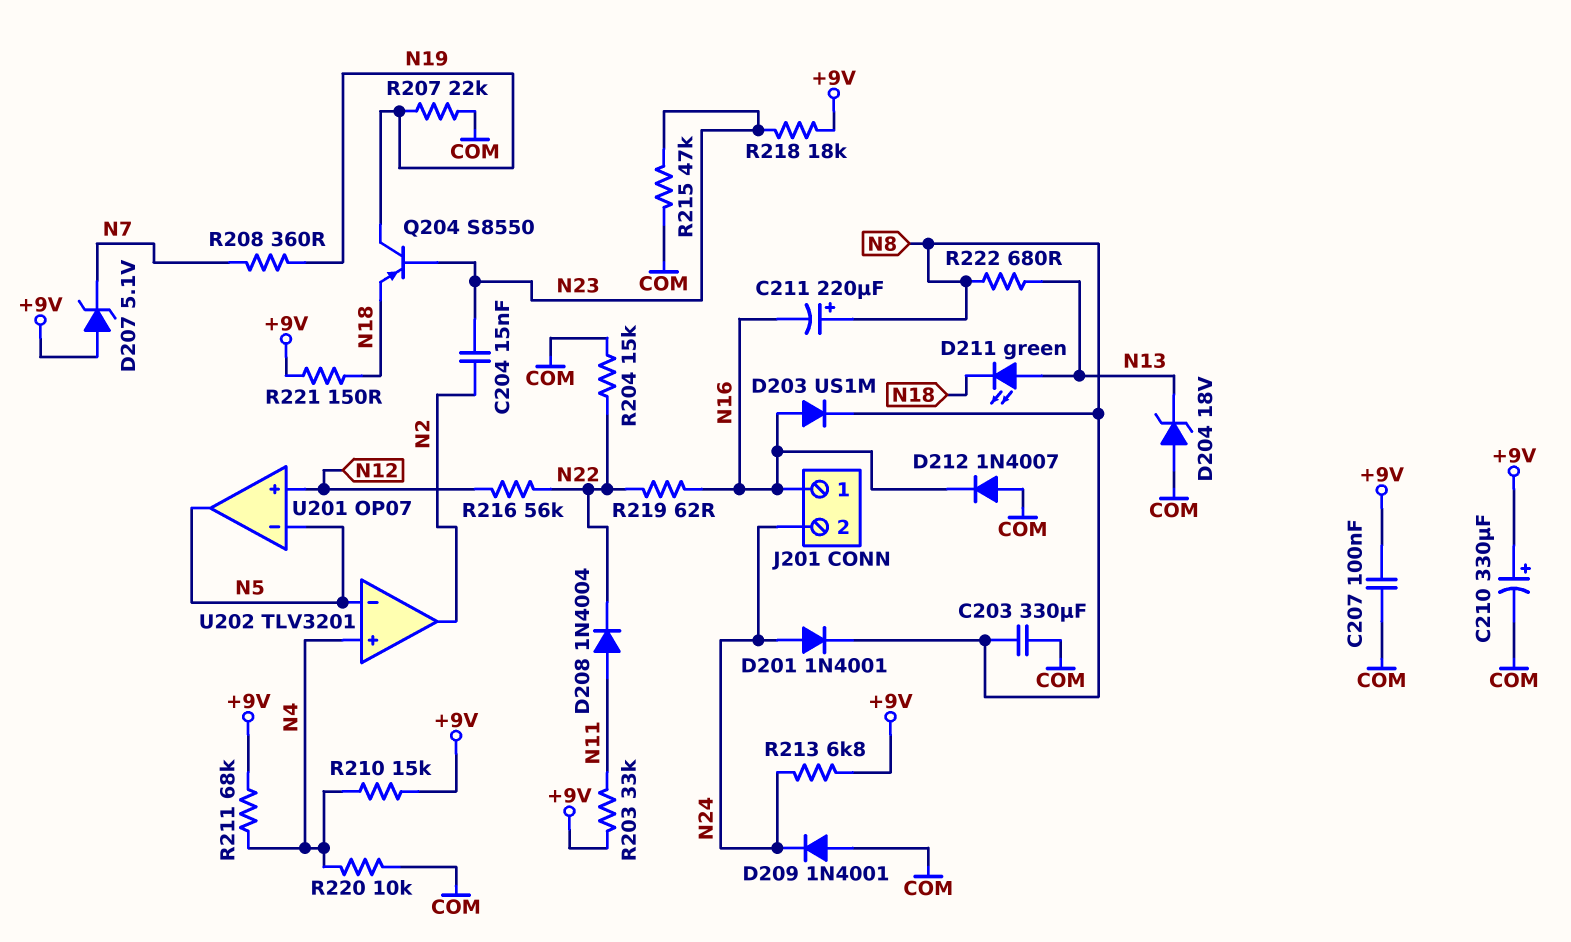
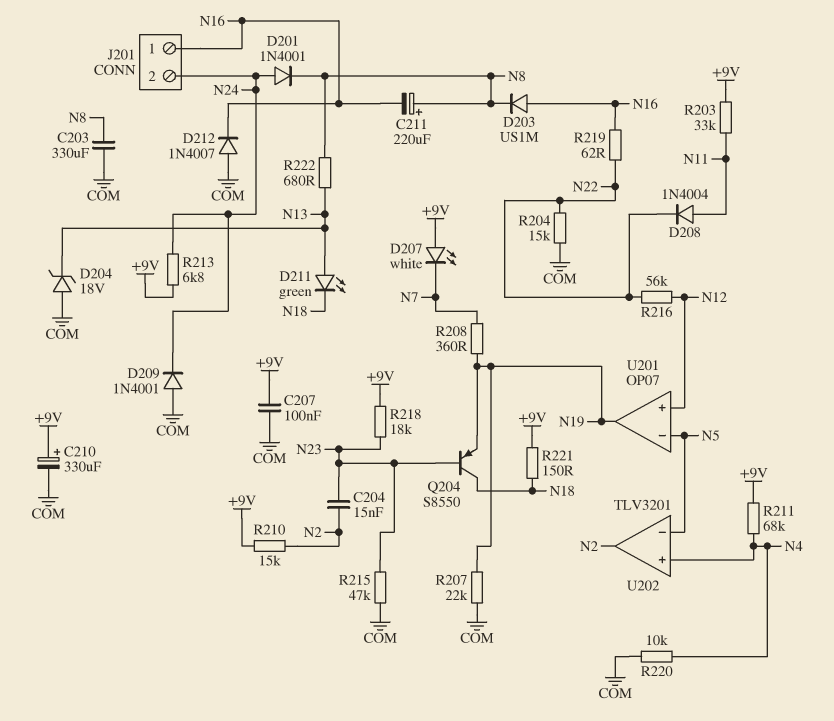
D207: zener 5.1V (A +9V, K N7) -> LED white (A +9V, K N7)
Q204: PNP S8550 (B N23, C N19, E N18) -> PNP S8550 (B N23, C N18, E N19)
R210: 15k (+9V, N4) -> 15k (+9V, N2)
U201 pin out: N5 -> N19

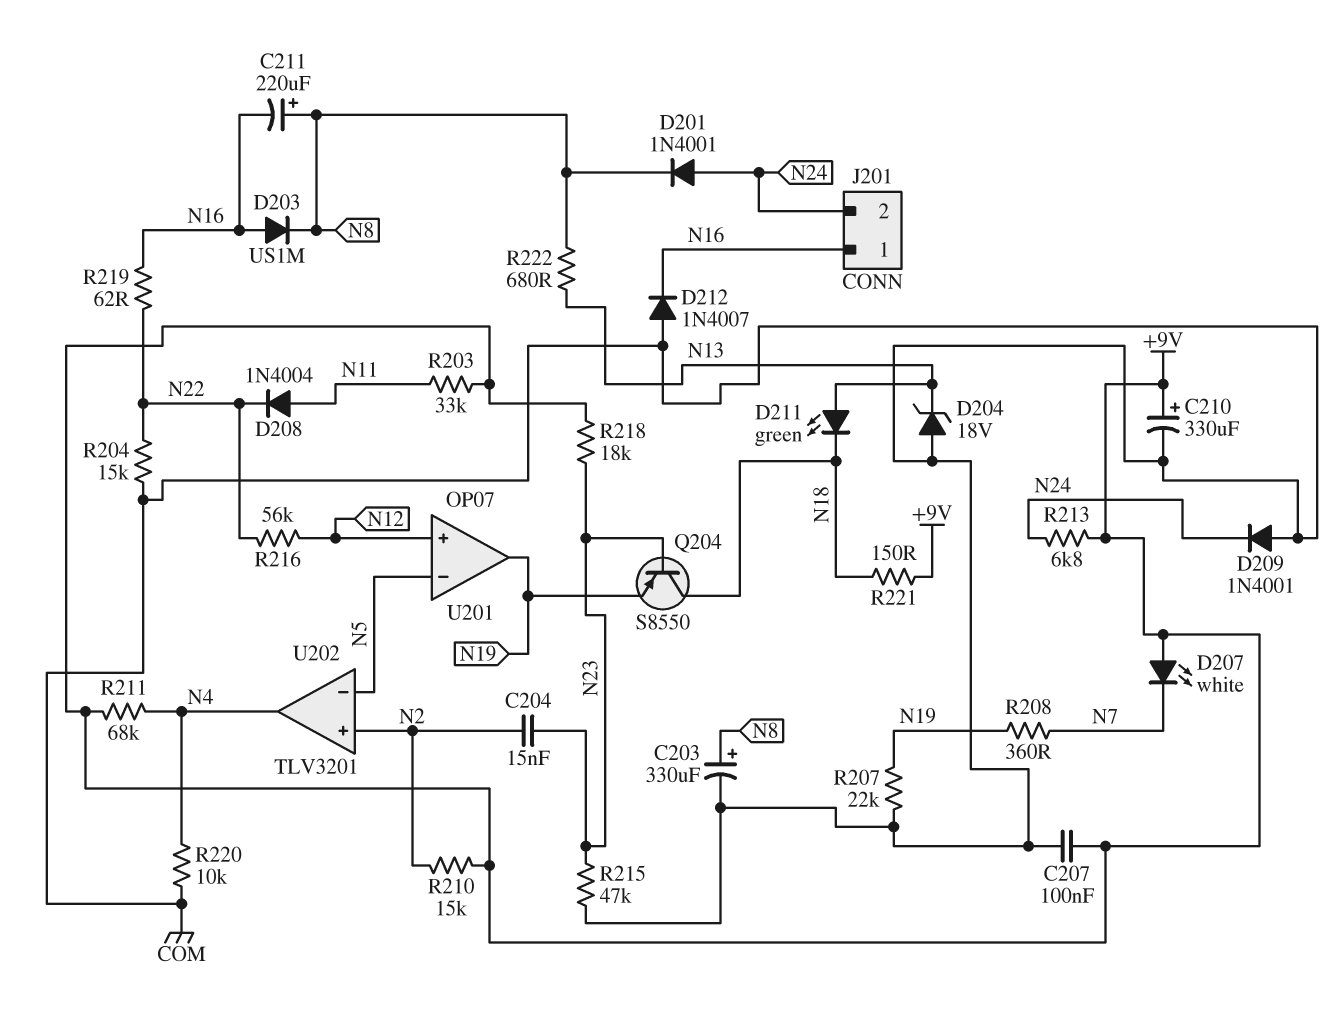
C203: 330uF (COM, N8) -> 330uF (plus N8, minus COM)
U202 pin in+: N4 -> N2
U202 pin out: N2 -> N4

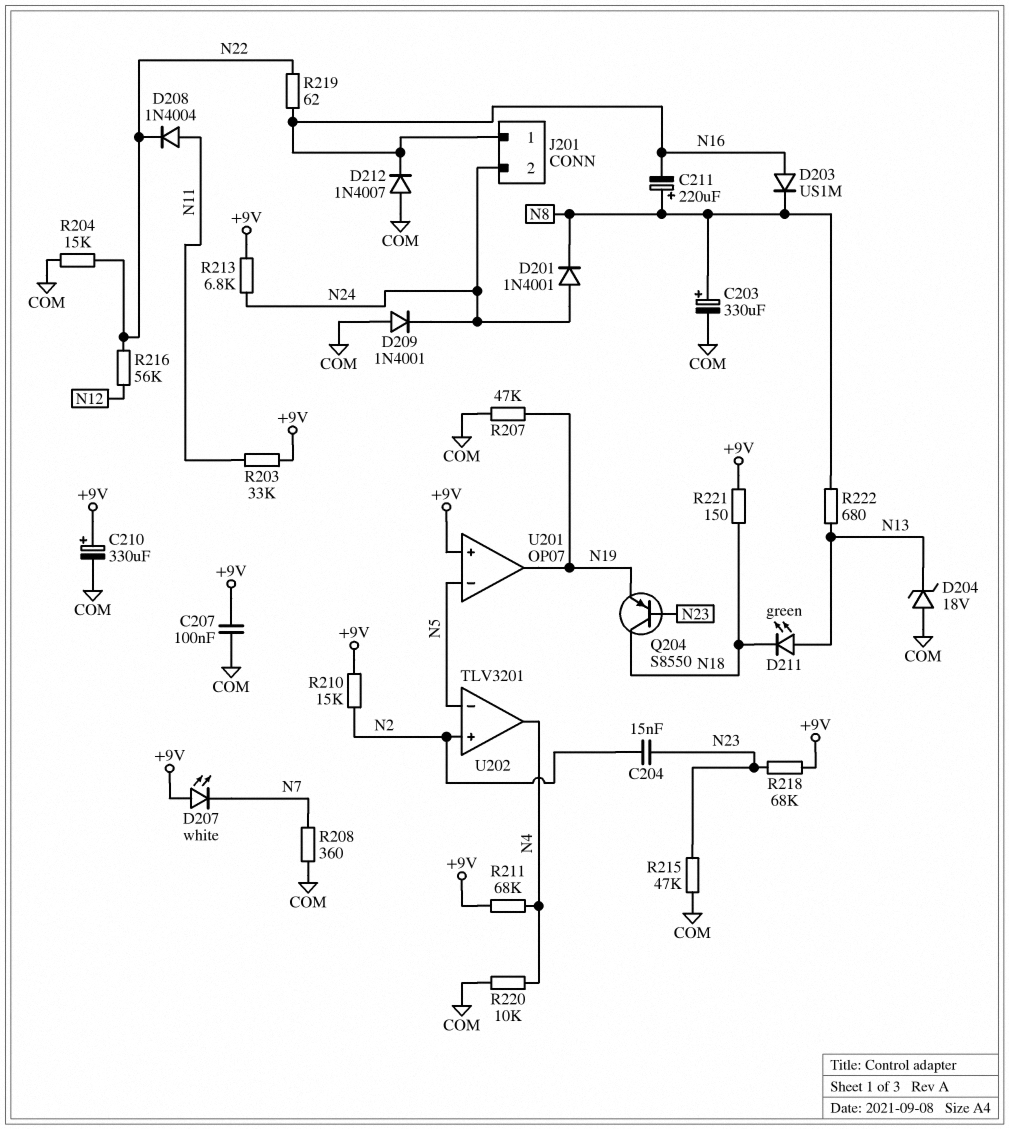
R207: 22k (COM, N19) -> 47k (COM, N19)
R208: 360 (N7, N19) -> 360 (COM, N7)
R218: 18k (+9V, N23) -> 68k (+9V, N23)
U201 pin in+: N12 -> +9V

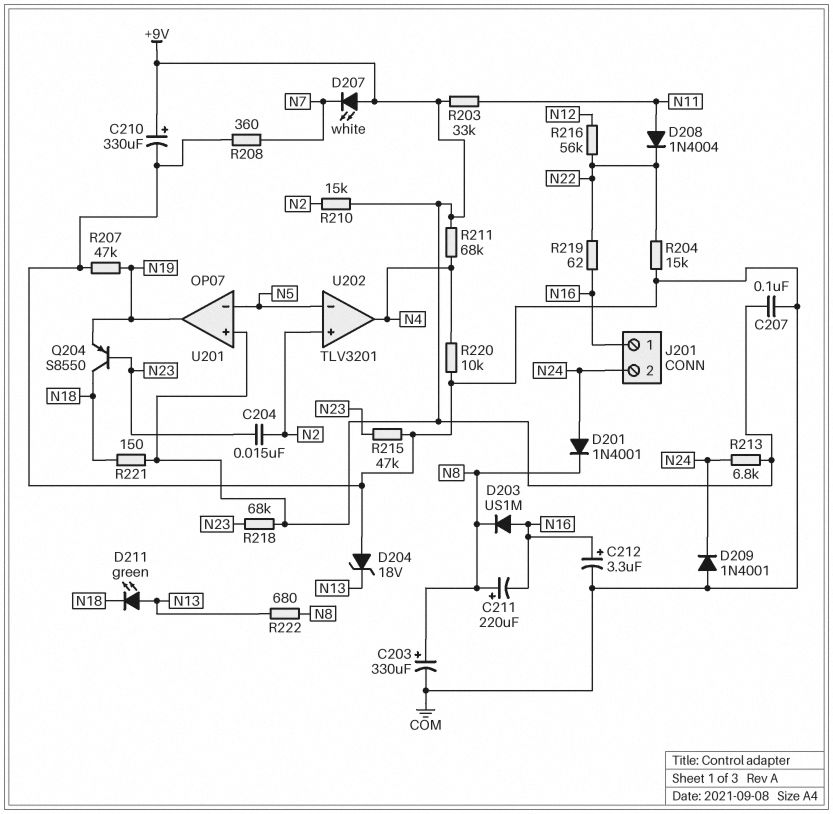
C212: none -> 3.3uF (plus N16, minus COM)
D212: diode 1N4007 (A COM, K N16) -> none

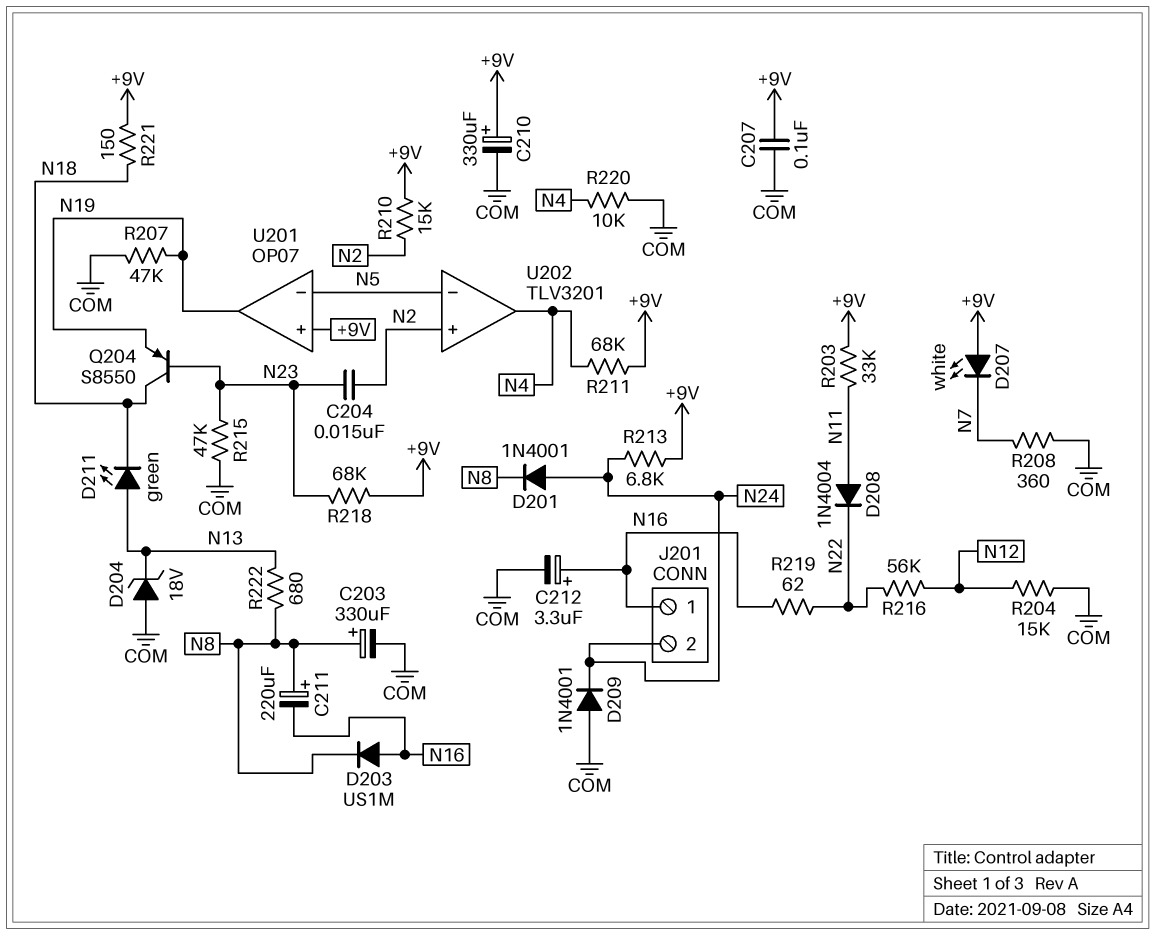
R204: 15k (COM, N22) -> 15k (COM, N12)

